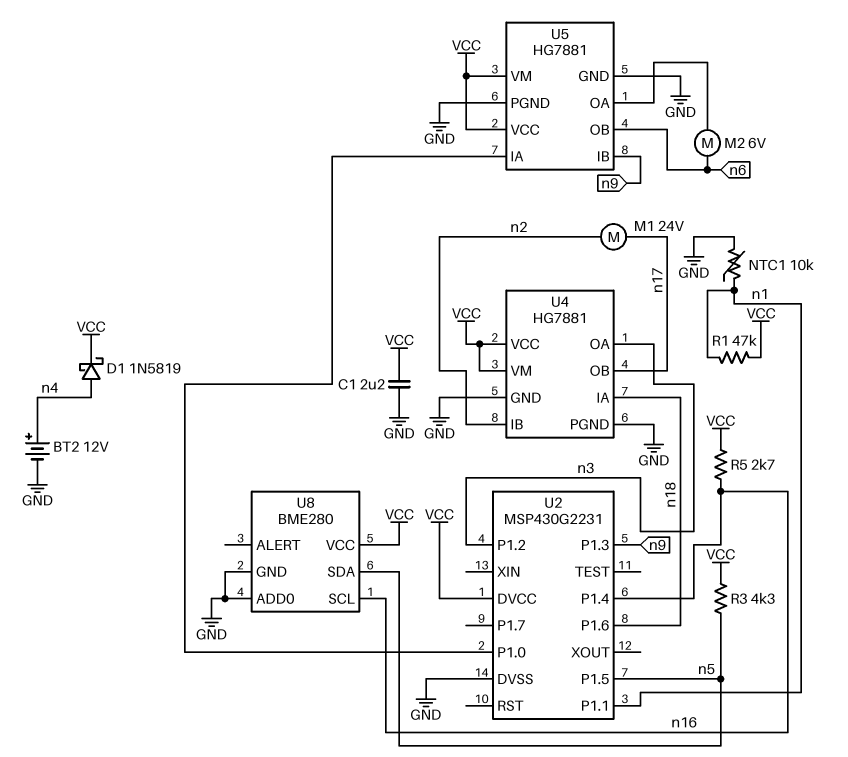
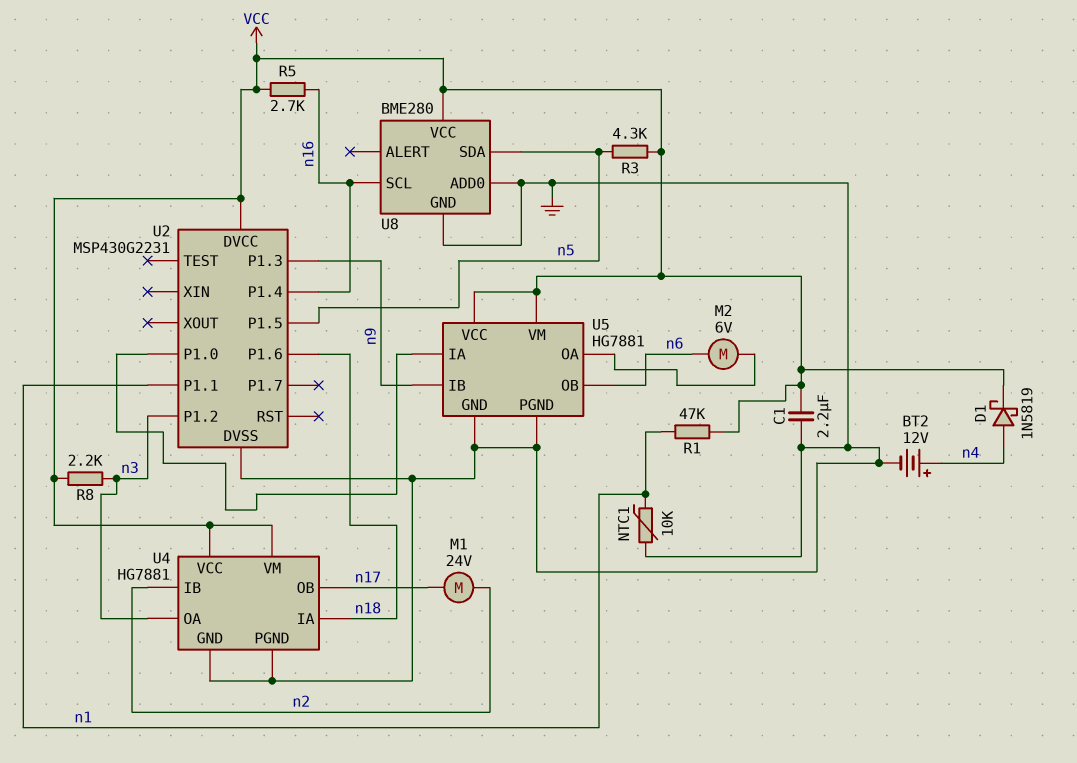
R8: none -> 2.2k (VCC, n3)

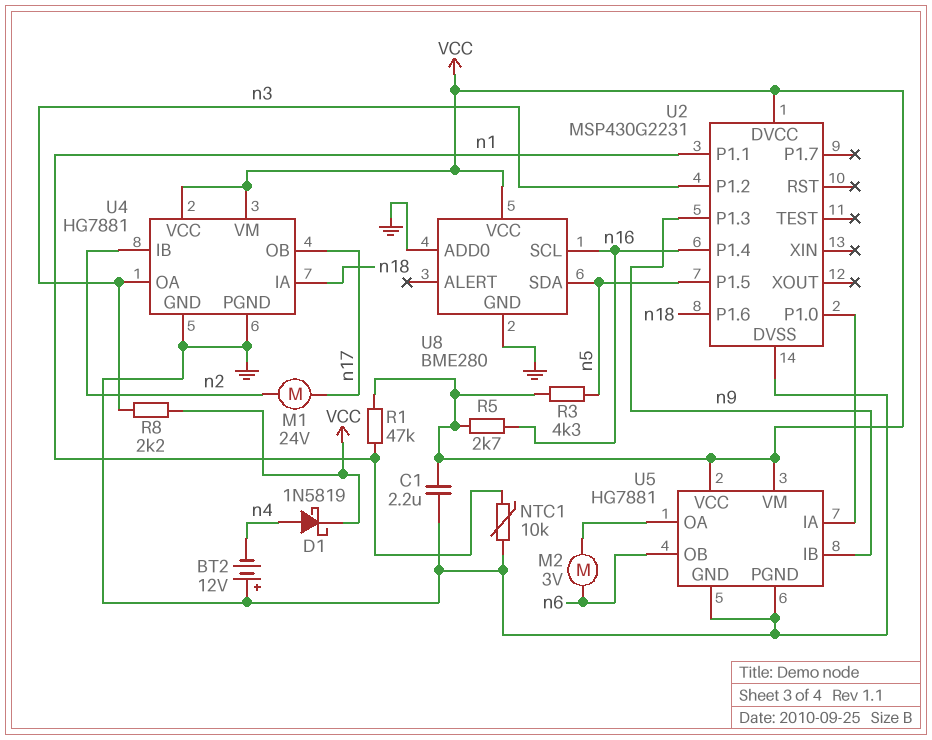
BT2: 12V (plus n4, minus GND) -> 12V (plus GND, minus n4)
M2: motor 6V (U5/OA, n6) -> motor 3V (U5/OA, n6)

